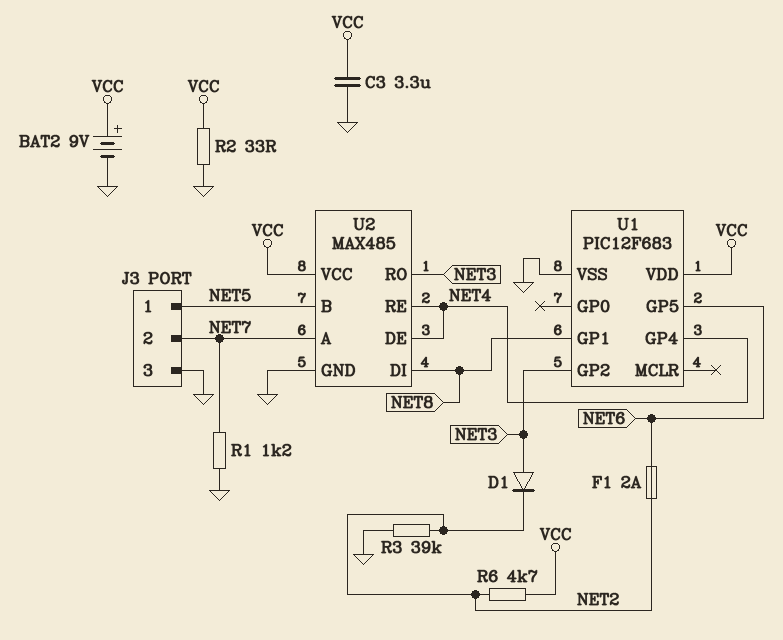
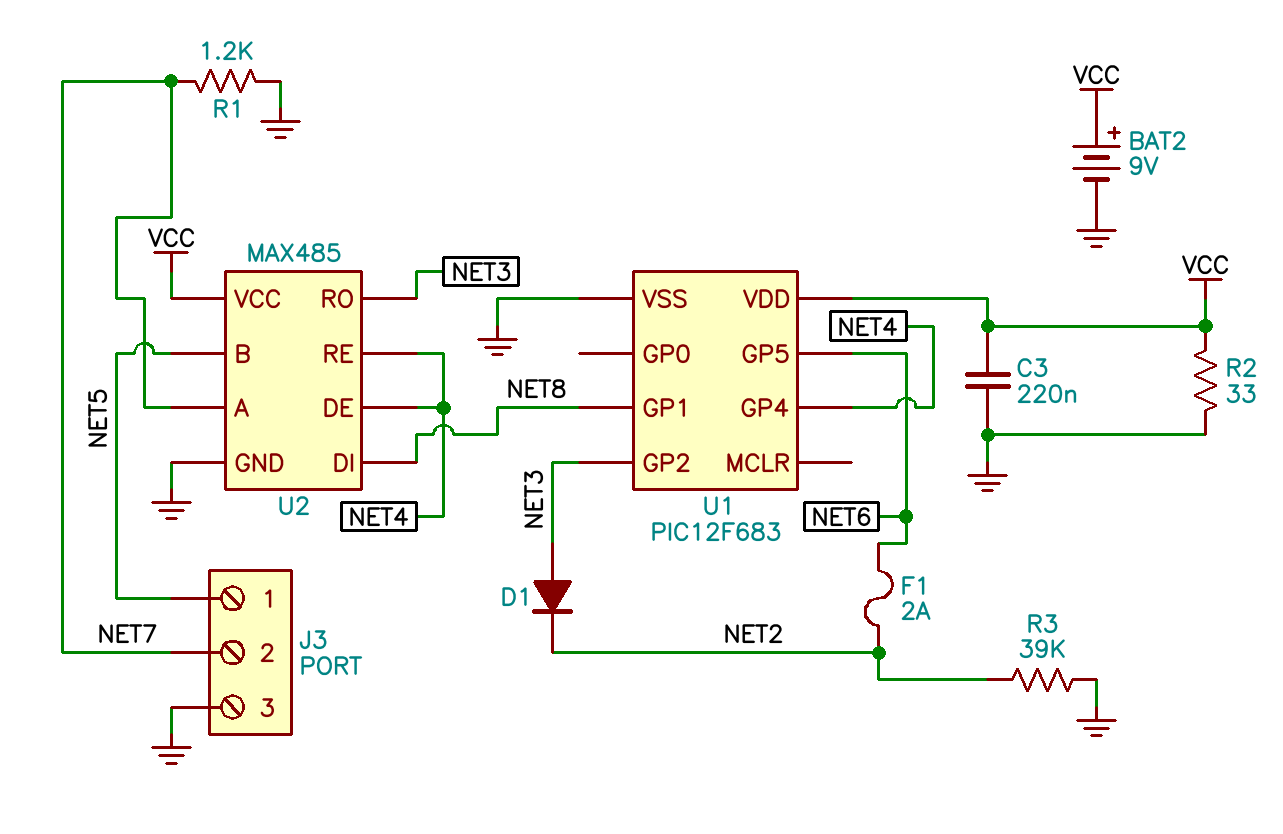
C3: 3.3uF (GND, VCC) -> 220nF (GND, VCC)
R6: 4.7k (NET2, VCC) -> none

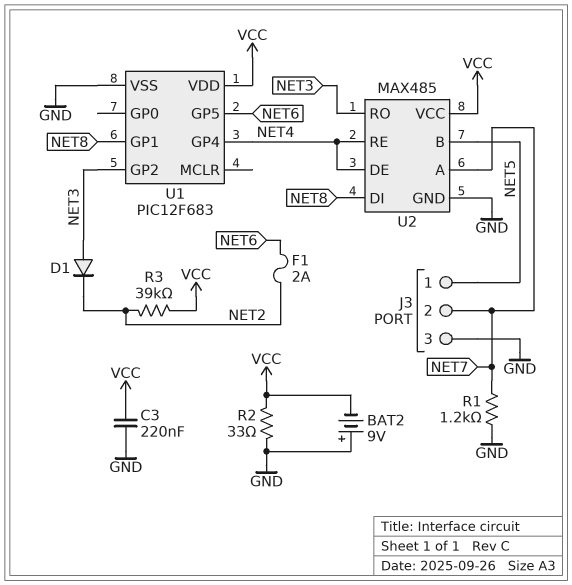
BAT2: 9V (plus VCC, minus GND) -> 9V (plus GND, minus VCC)
R3: 39k (GND, NET2) -> 39k (NET2, VCC)

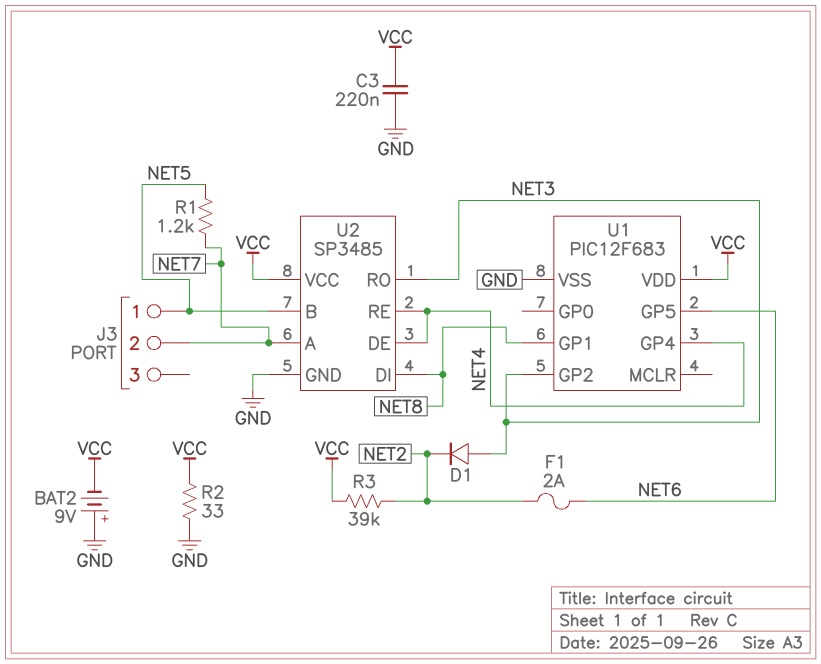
J3 pin 3: GND -> none
R1: 1.2k (GND, NET7) -> 1.2k (NET5, NET7)
U2: MAX485 -> SP3485

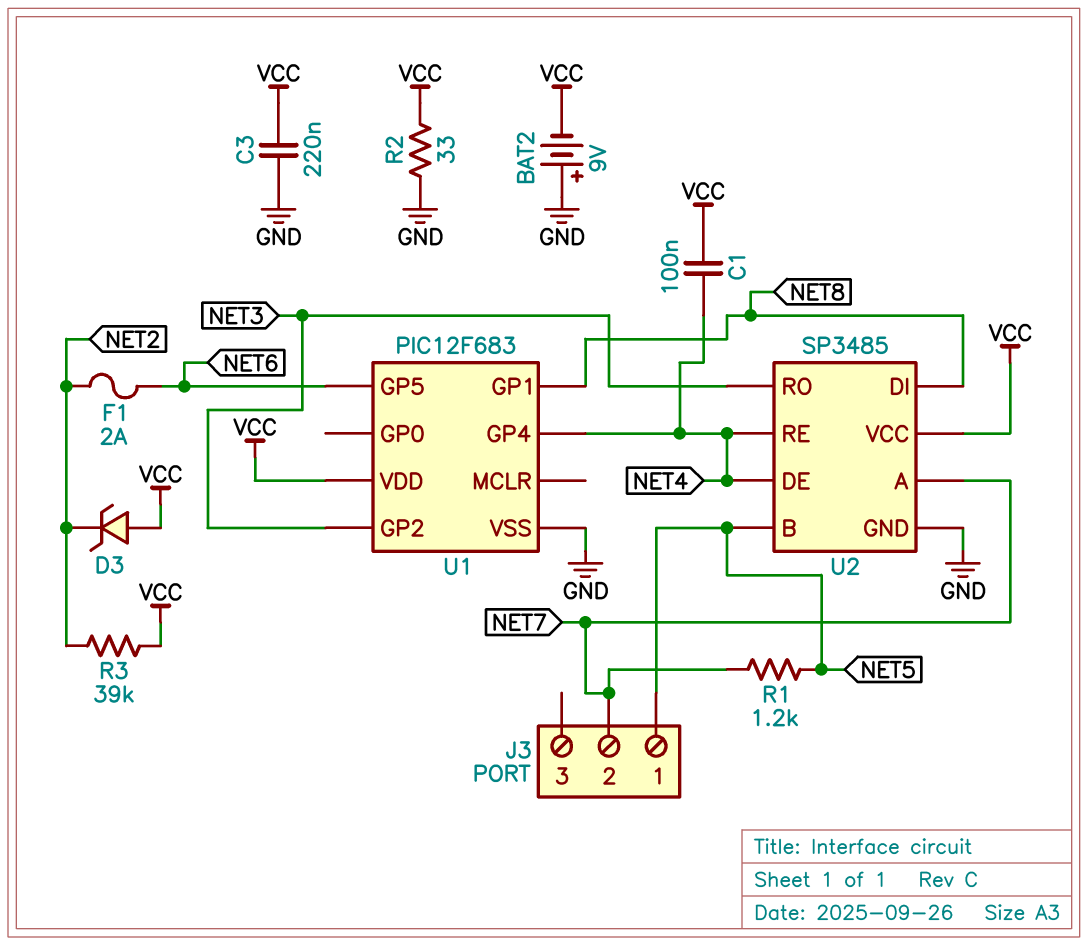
C1: none -> 100nF (NET4, VCC)
D1: diode (A NET3, K NET2) -> none
D3: none -> zener (A VCC, K NET2)

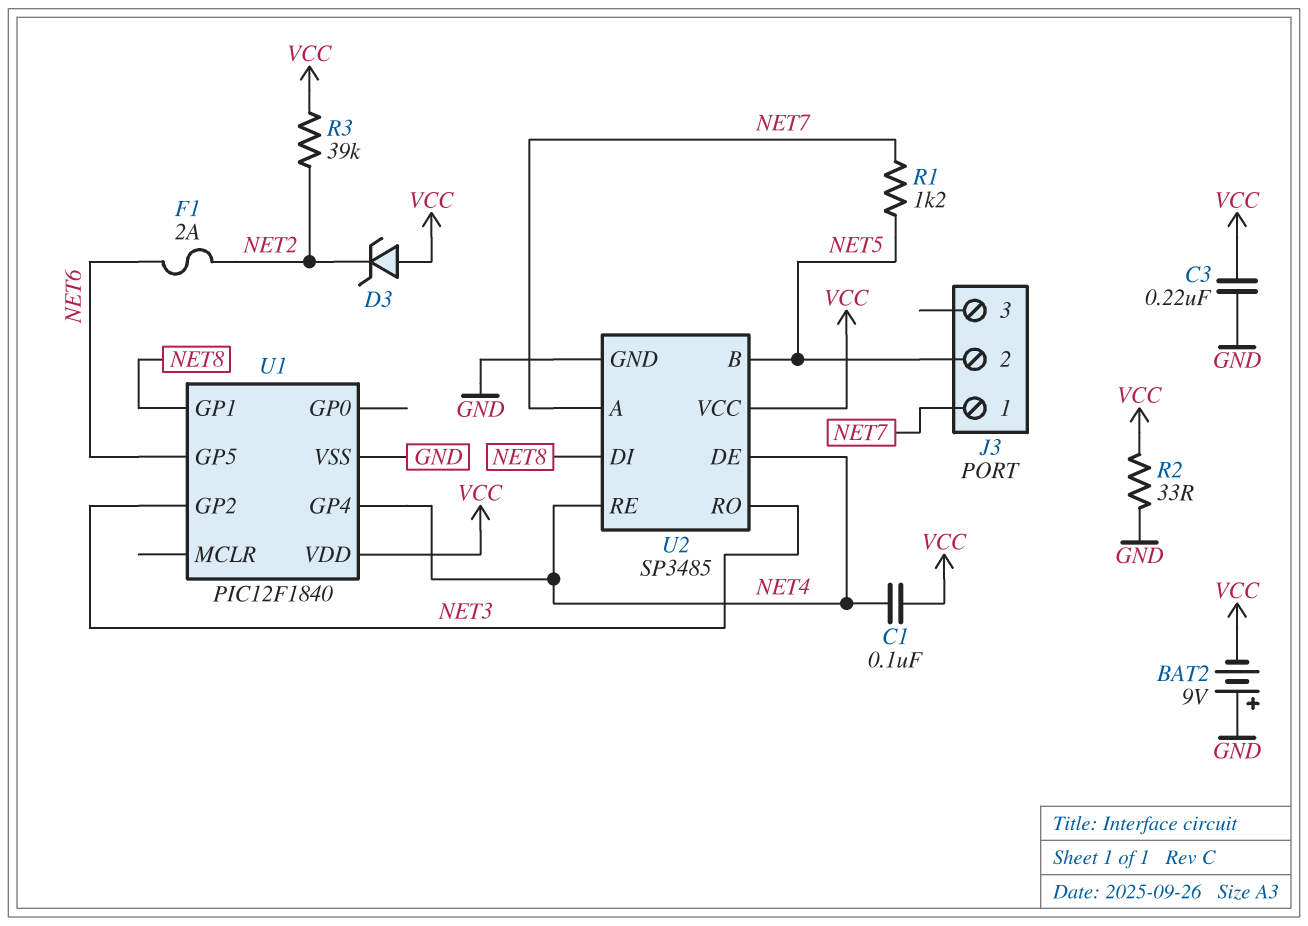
J3 pin 1: NET5 -> NET7
J3 pin 2: NET7 -> NET5
U1: PIC12F683 -> PIC12F1840

